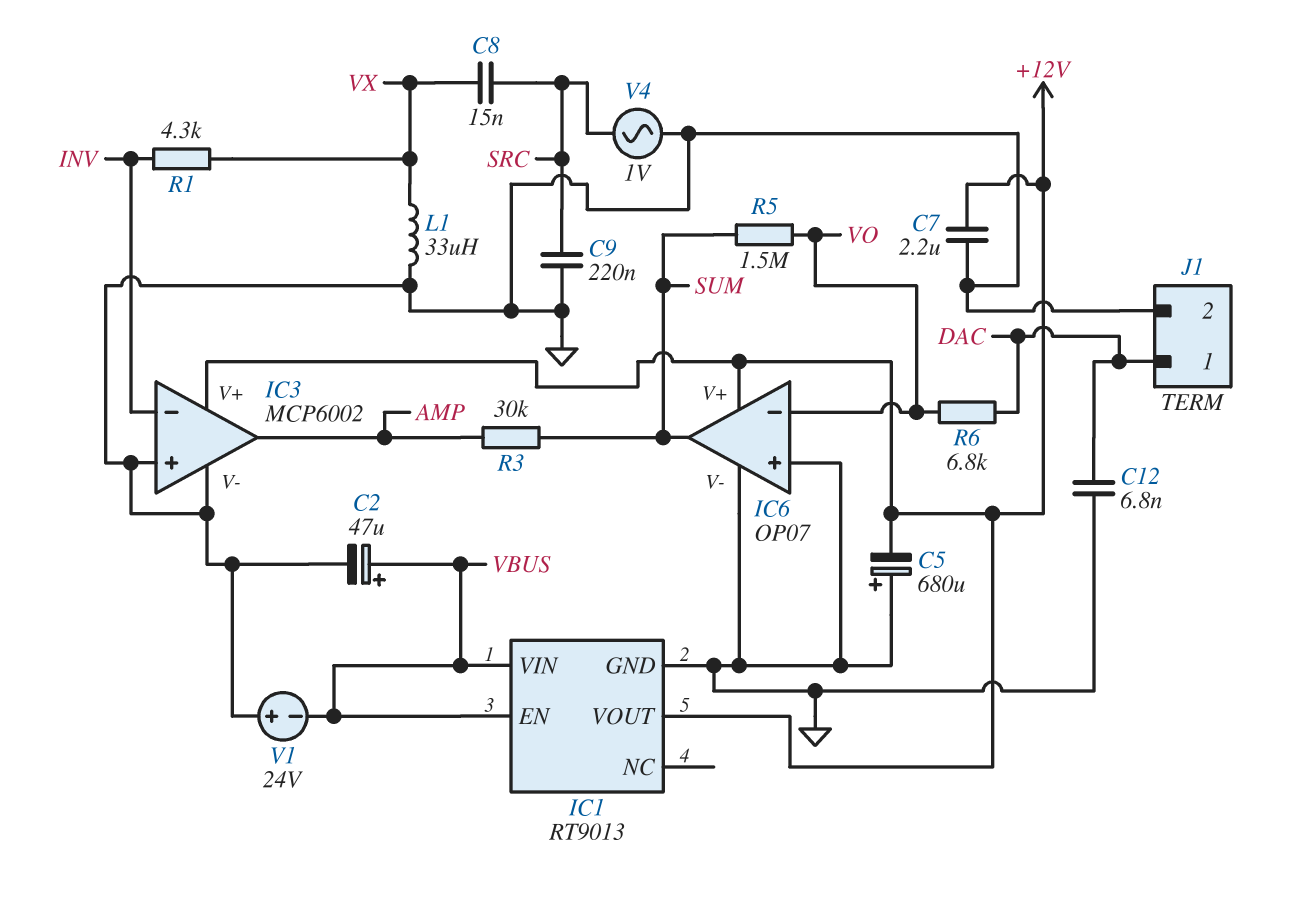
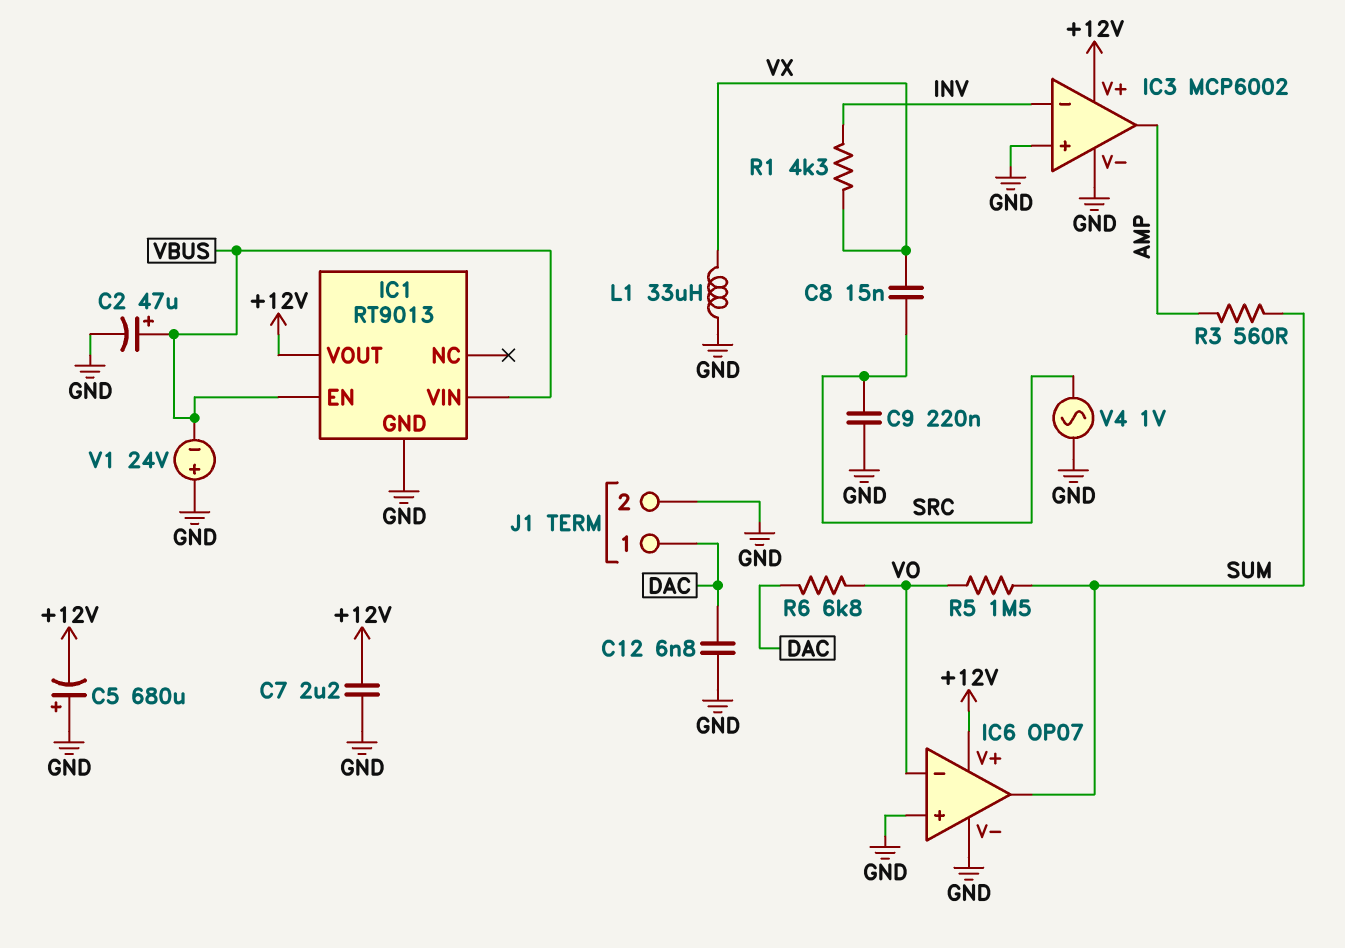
R3: 30k (AMP, SUM) -> 560 (AMP, SUM)

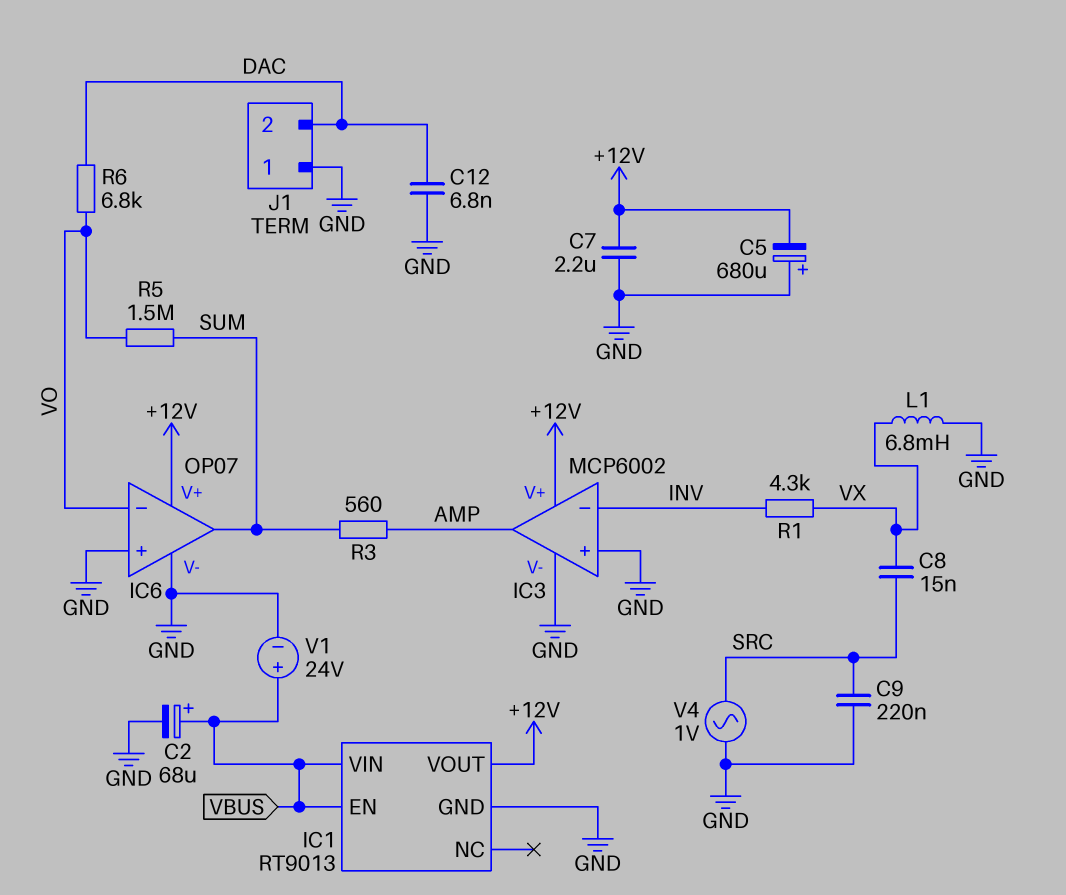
C2: 47uF (plus VBUS, minus GND) -> 68uF (plus VBUS, minus GND)
J1 pin 1: DAC -> GND
J1 pin 2: GND -> DAC
L1: 33uH (GND, VX) -> 6.8mH (GND, VX)
V1: 24V (plus GND, minus VBUS) -> 24V (plus VBUS, minus GND)

